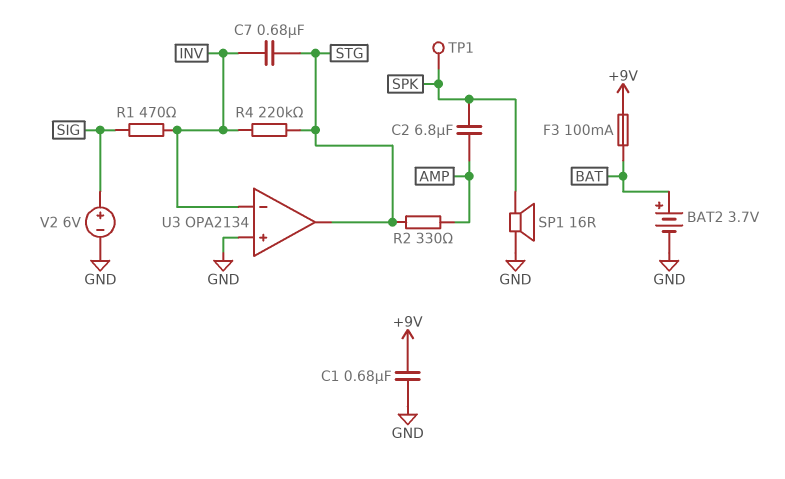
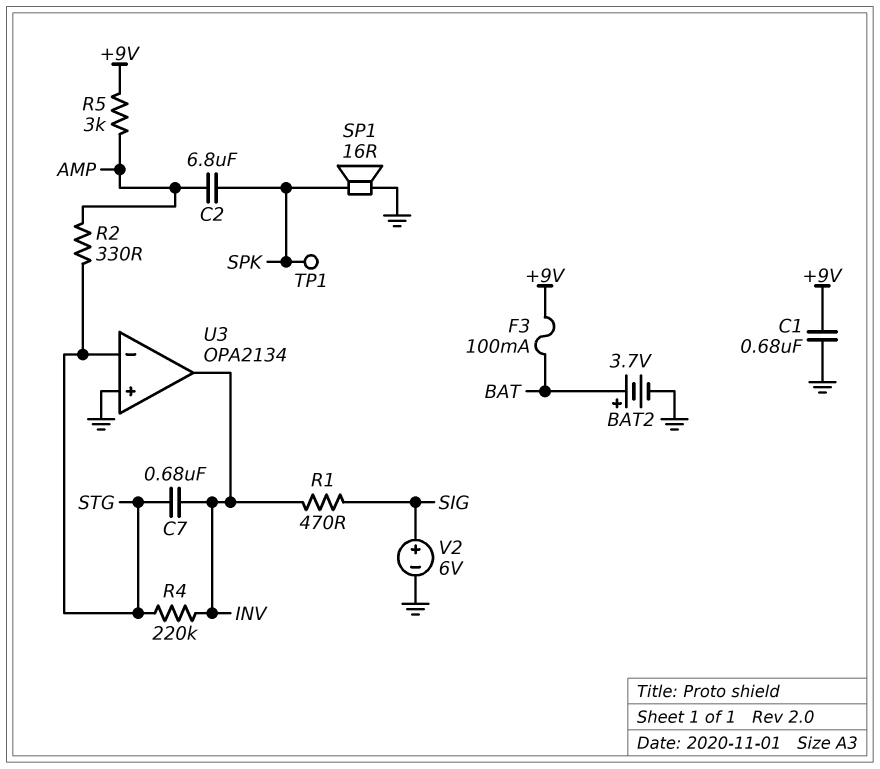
R5: none -> 3k (+9V, AMP)
U3 pin in-: INV -> STG
U3 pin out: STG -> INV

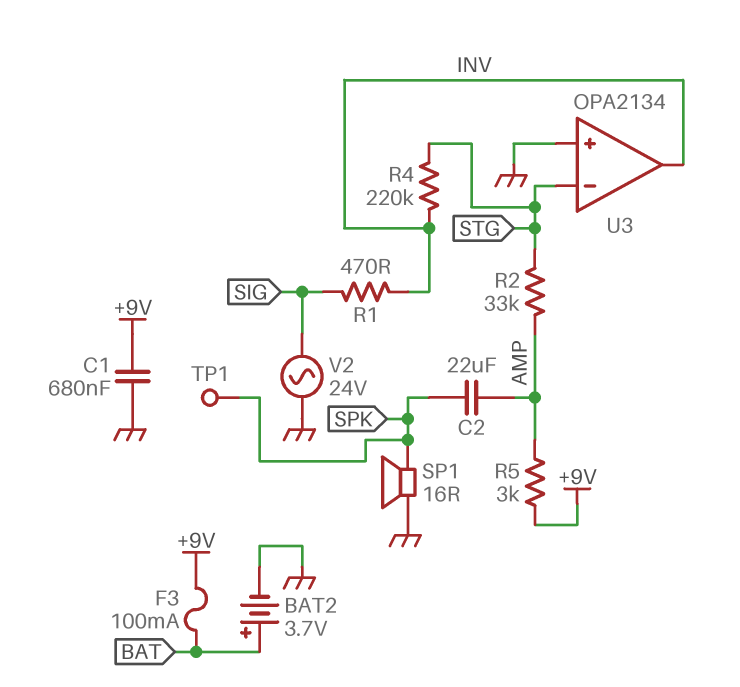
C2: 6.8uF (AMP, SPK) -> 22uF (AMP, SPK)
C7: 680nF (INV, STG) -> none
R2: 330 (AMP, STG) -> 33k (AMP, STG)
V2: 6V (plus SIG, minus GND) -> AC 24V (GND, SIG)

